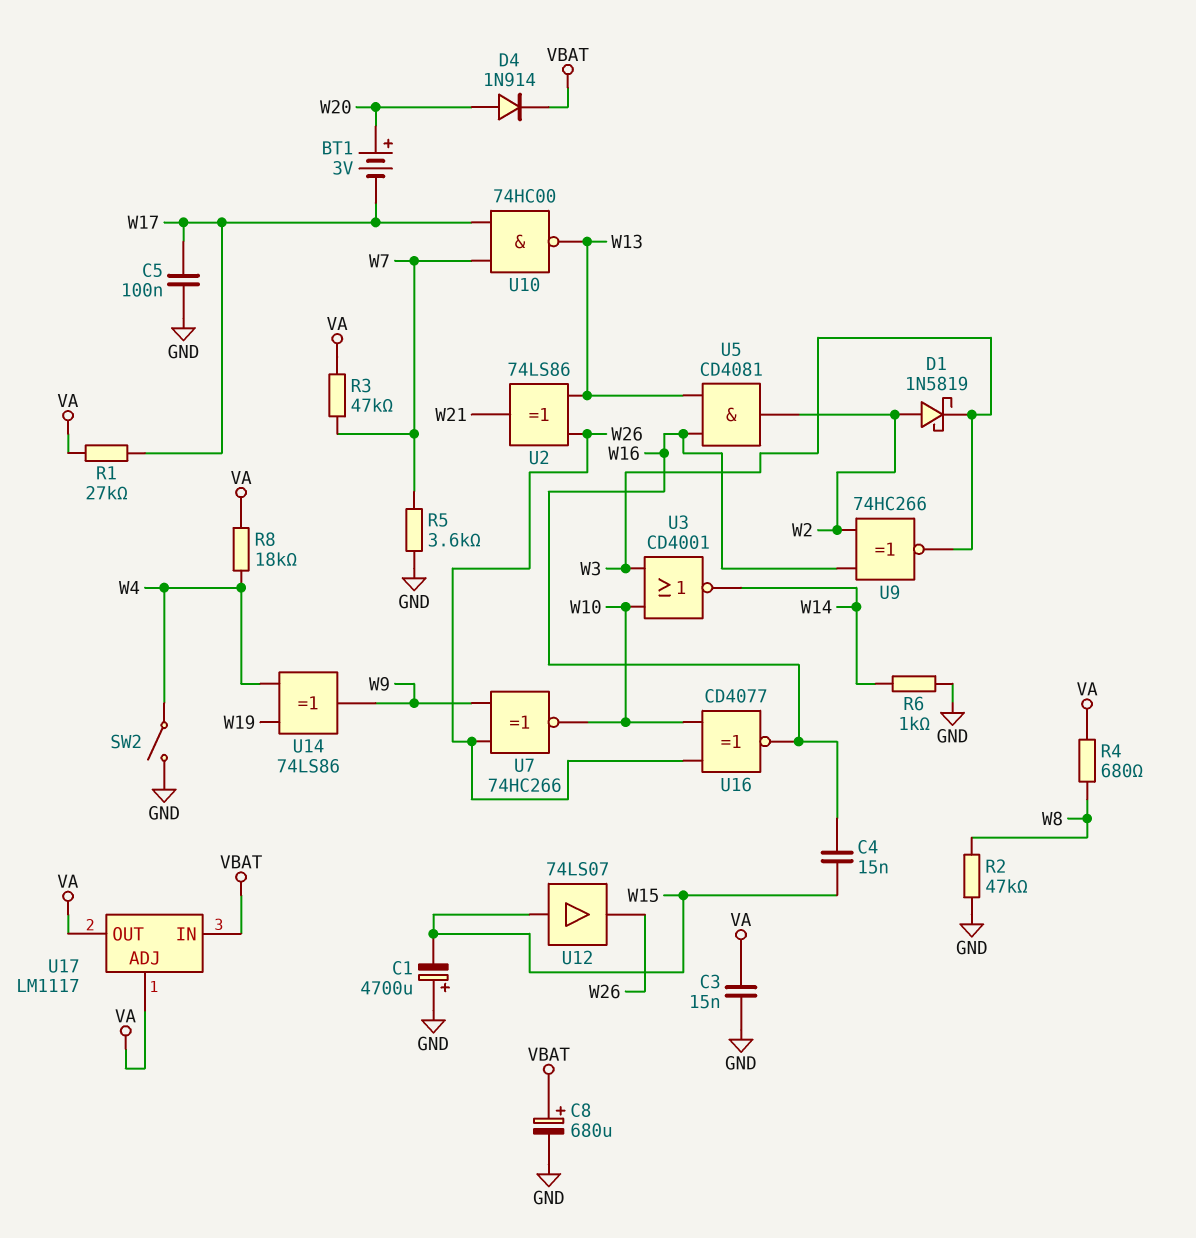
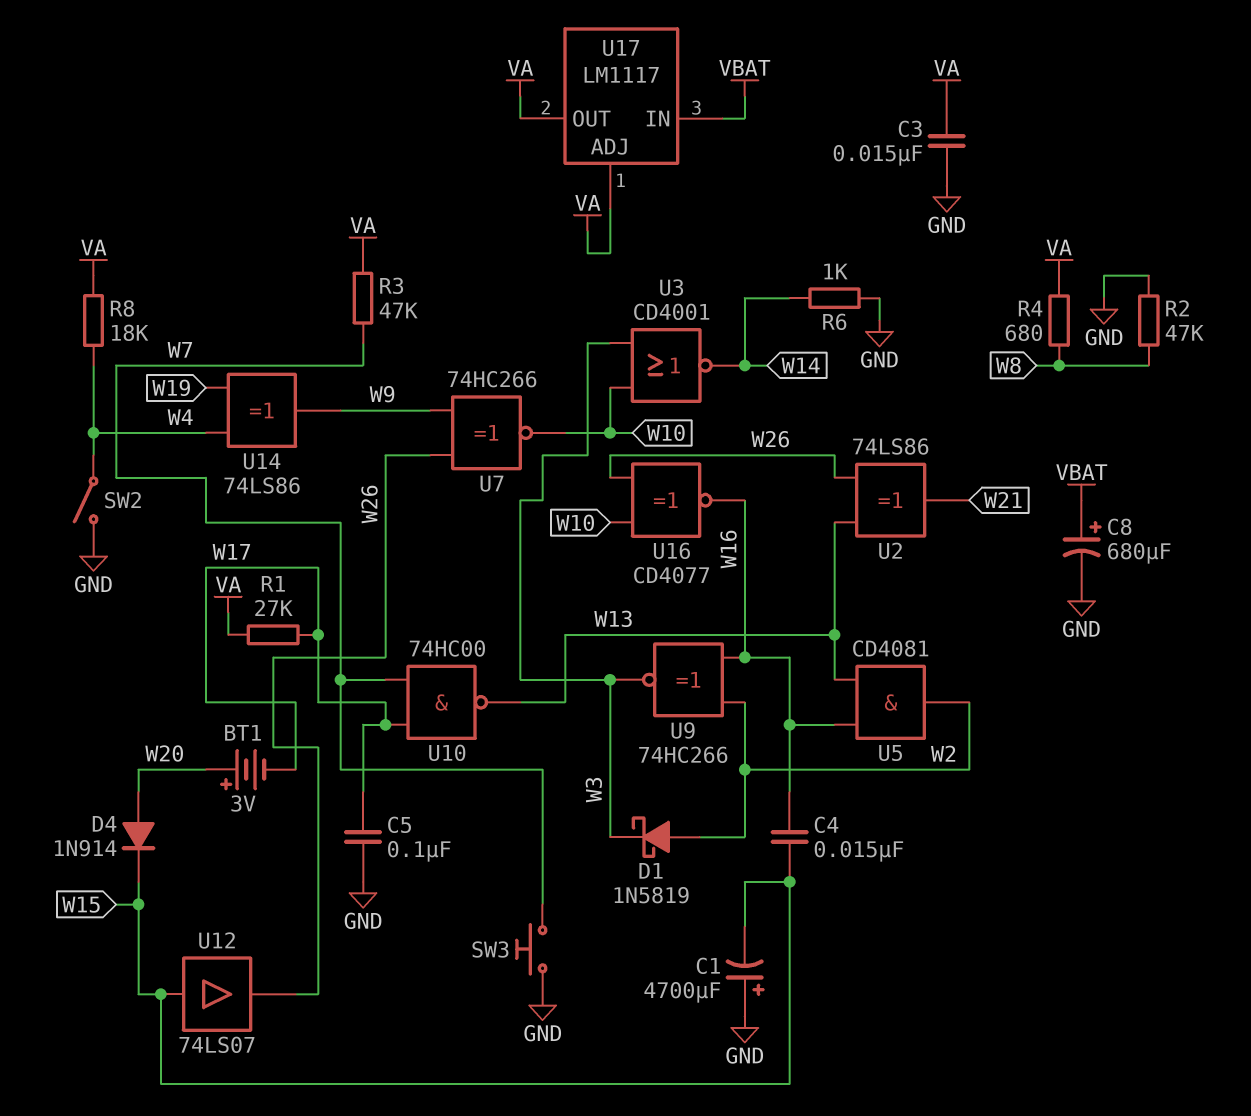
D4: diode 1N914 (A W20, K VBAT) -> diode 1N914 (A W20, K W15)
R5: 3.6k (GND, W7) -> none
SW3: none -> button (GND, W7)

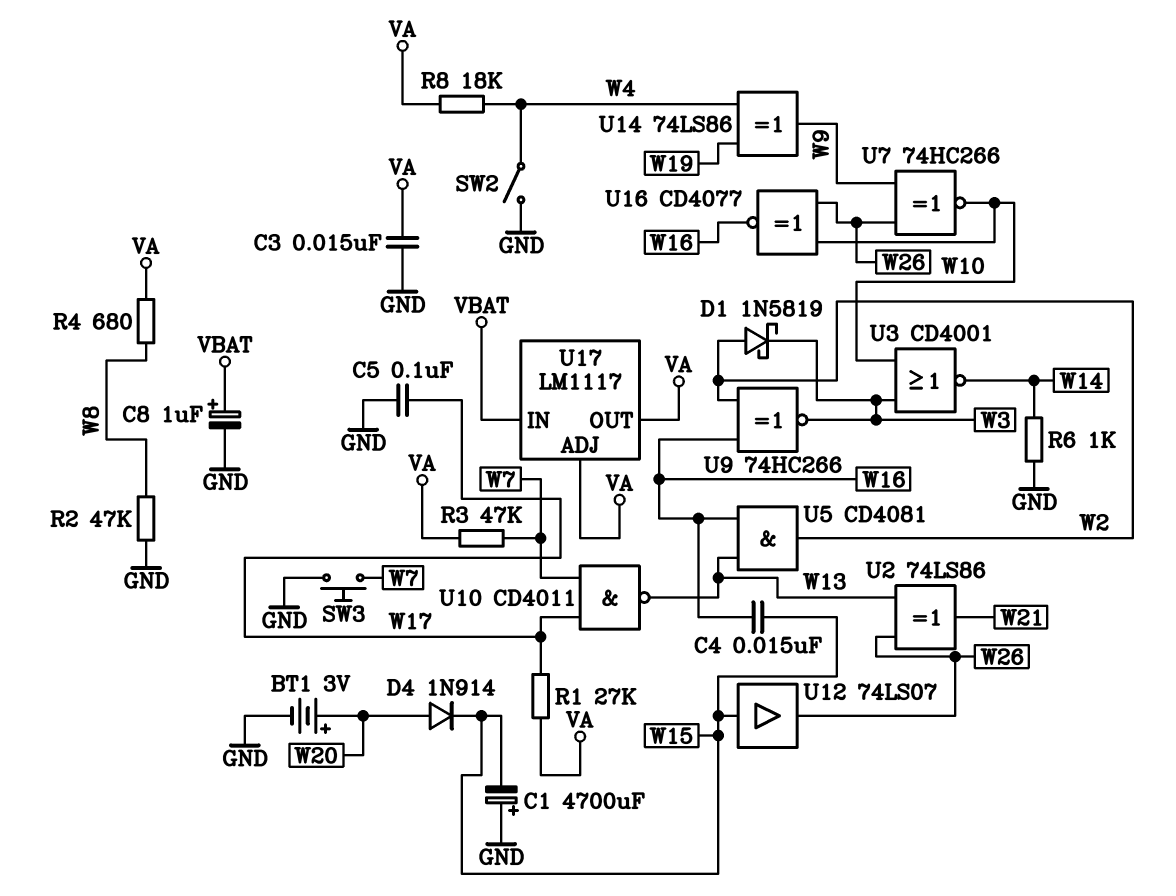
BT1: 3V (plus W20, minus W17) -> 3V (plus W20, minus GND)
C8: 680uF (plus VBAT, minus GND) -> 1uF (plus VBAT, minus GND)
U10: NAND 74HC00 (in W7, in W17, out W13) -> NAND CD4011 (in W7, in W17, out W13)

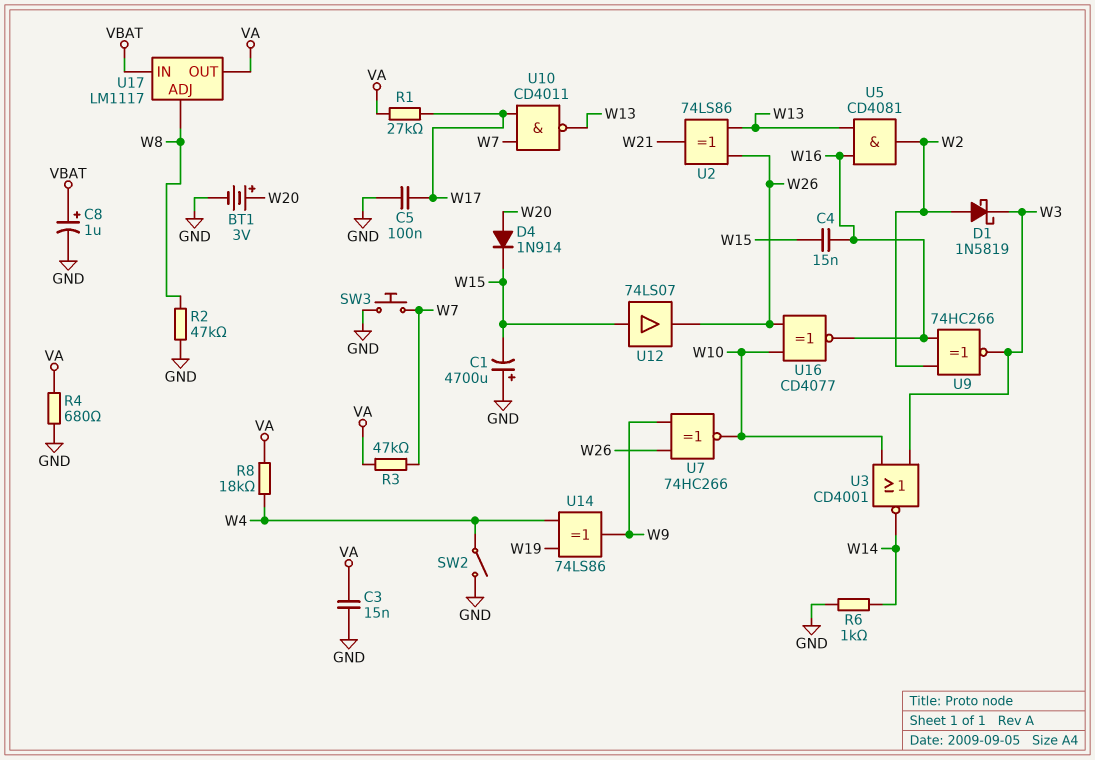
R4: 680 (VA, W8) -> 680 (GND, VA)
U17 pin ADJ: VA -> W8

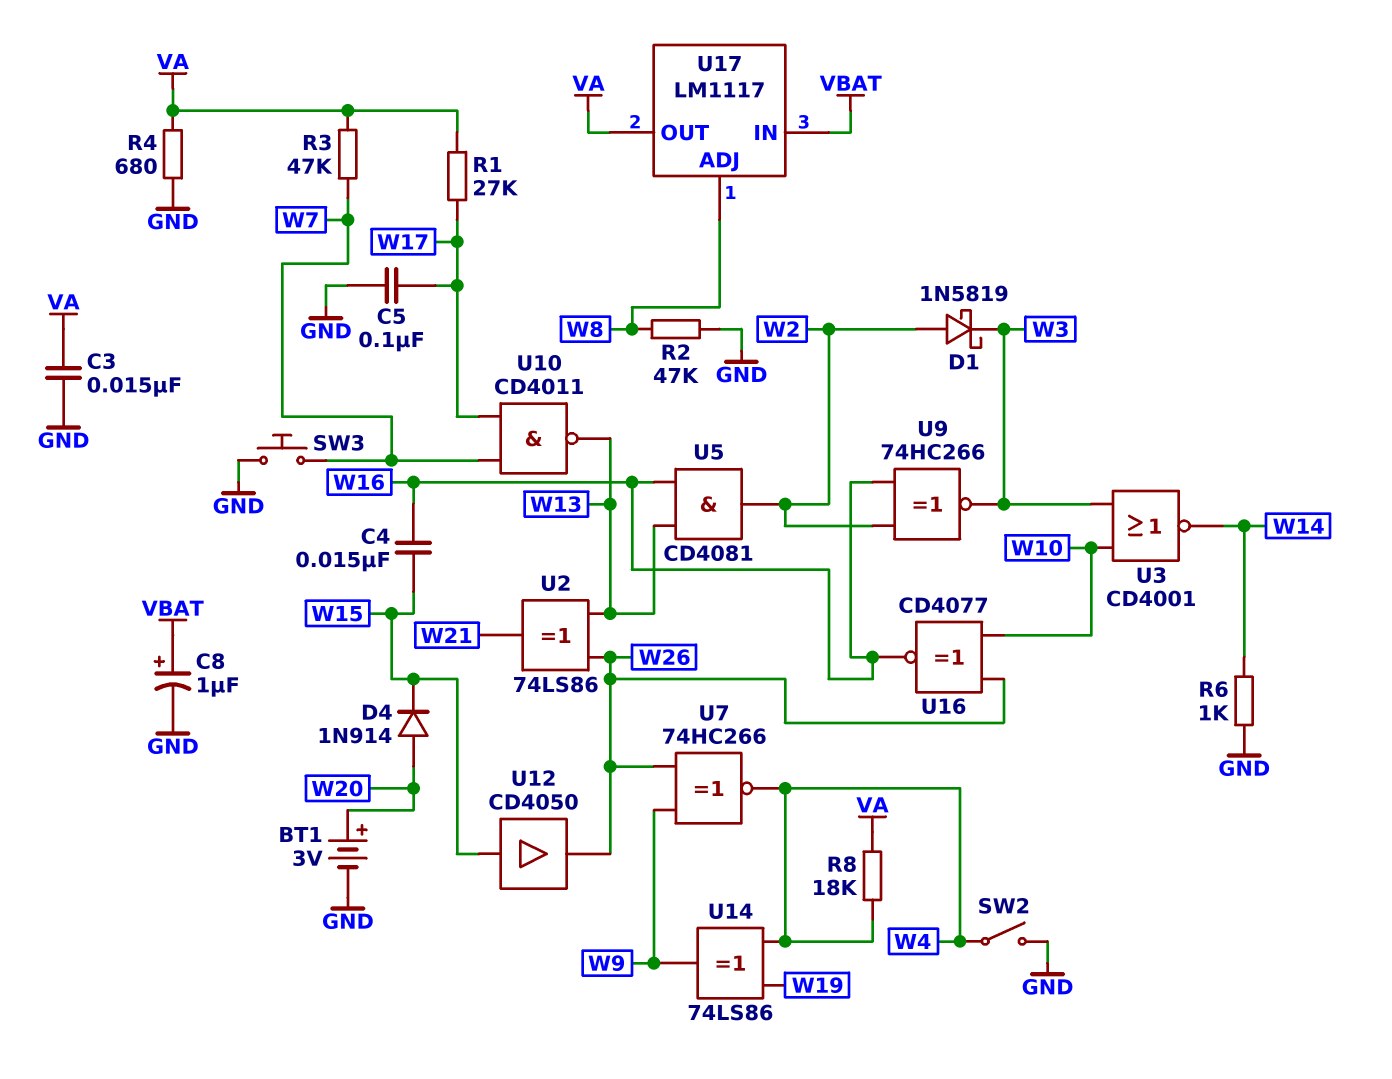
C1: 4700uF (plus GND, minus W15) -> none
U7: XNOR 74HC266 (in W9, in W26, out W10) -> XNOR 74HC266 (in W9, in W26, out W4)
U12: buffer 74LS07 (in W15, out W26) -> buffer CD4050 (in W15, out W26)

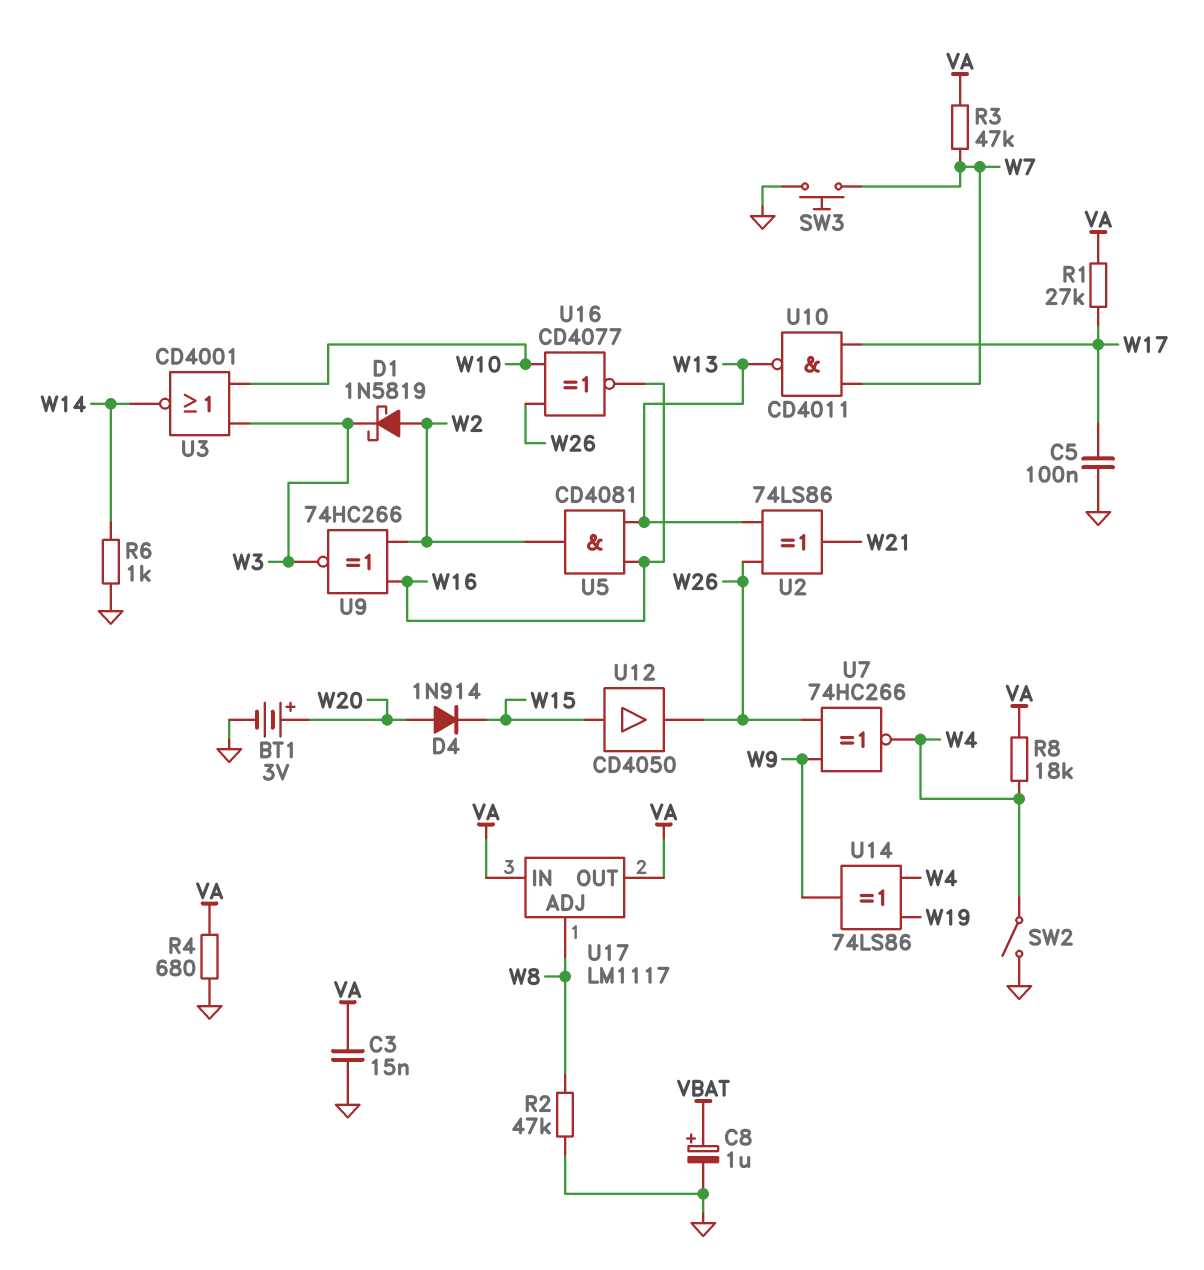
C4: 15nF (W15, W16) -> none
U17 pin IN: VBAT -> VA

